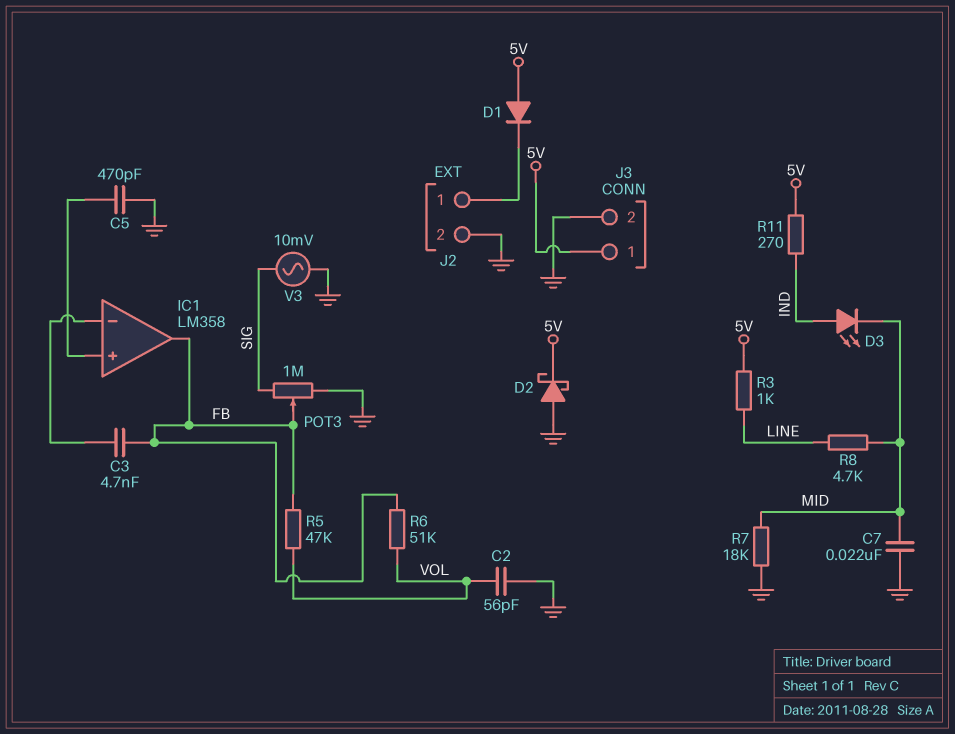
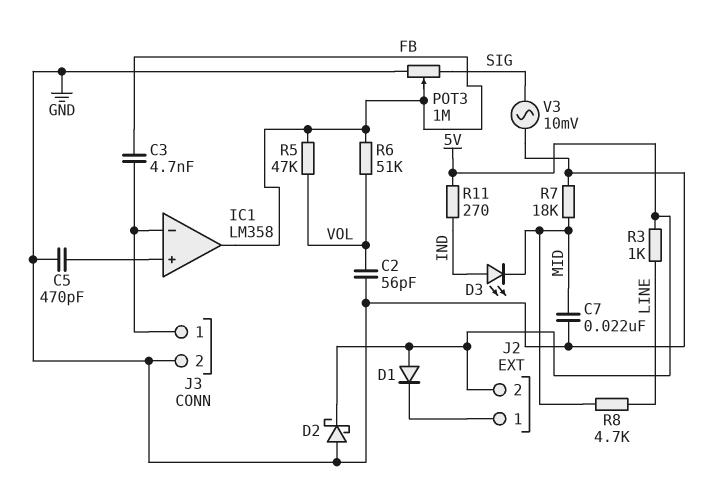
J2 pin 2: GND -> 5V
J3 pin 1: 5V -> IC1/in-

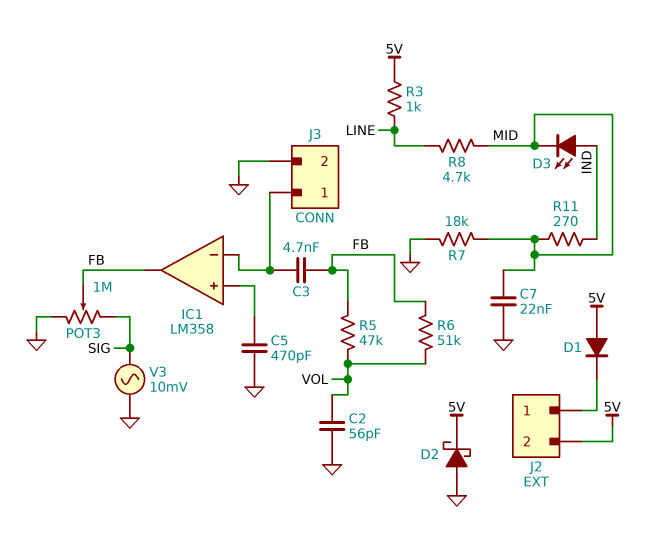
R11: 270 (5V, IND) -> 270 (IND, MID)

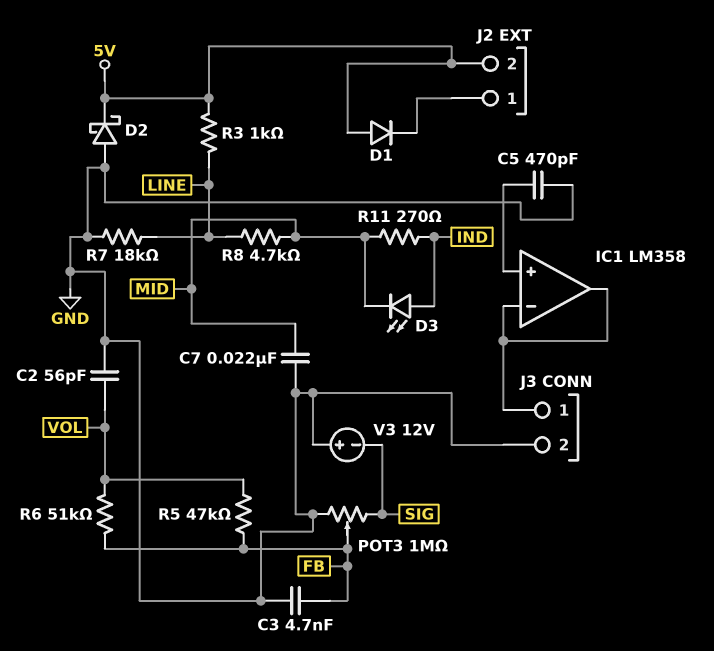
C3: 4.7nF (FB, IC1/in-) -> 4.7nF (FB, GND)
IC1 pin out: FB -> IC1/in-
R7: 18k (GND, MID) -> 18k (GND, LINE)
V3: AC 10mV (GND, SIG) -> 12V (plus GND, minus SIG)

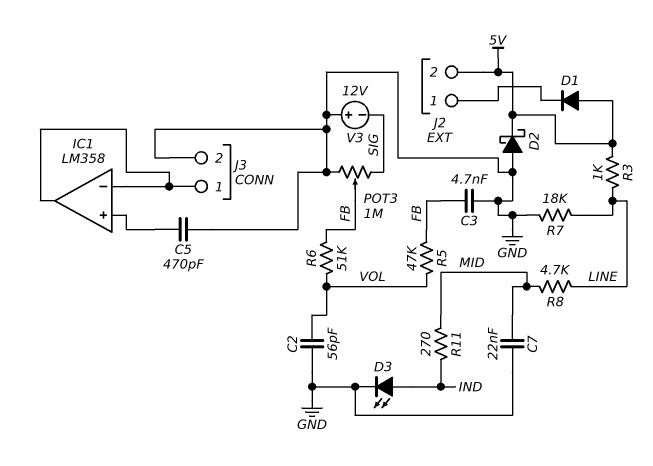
D3: LED (A IND, K MID) -> LED (A IND, K GND)

